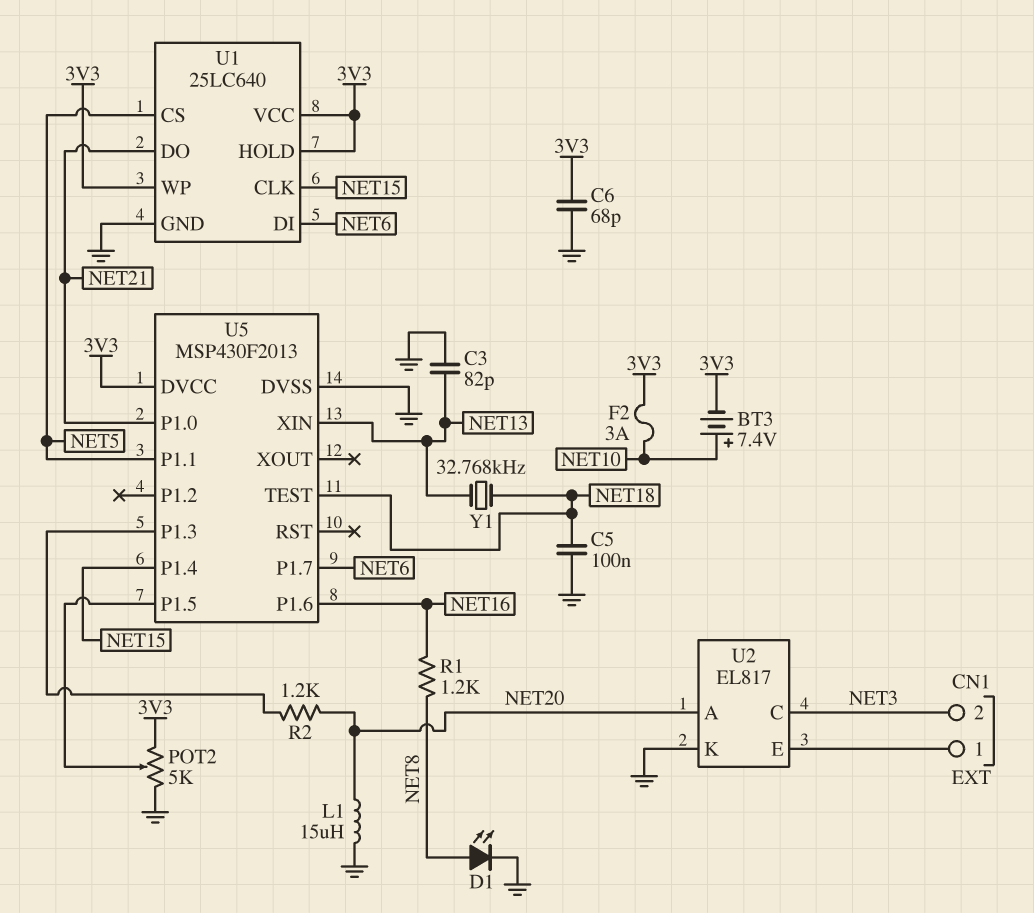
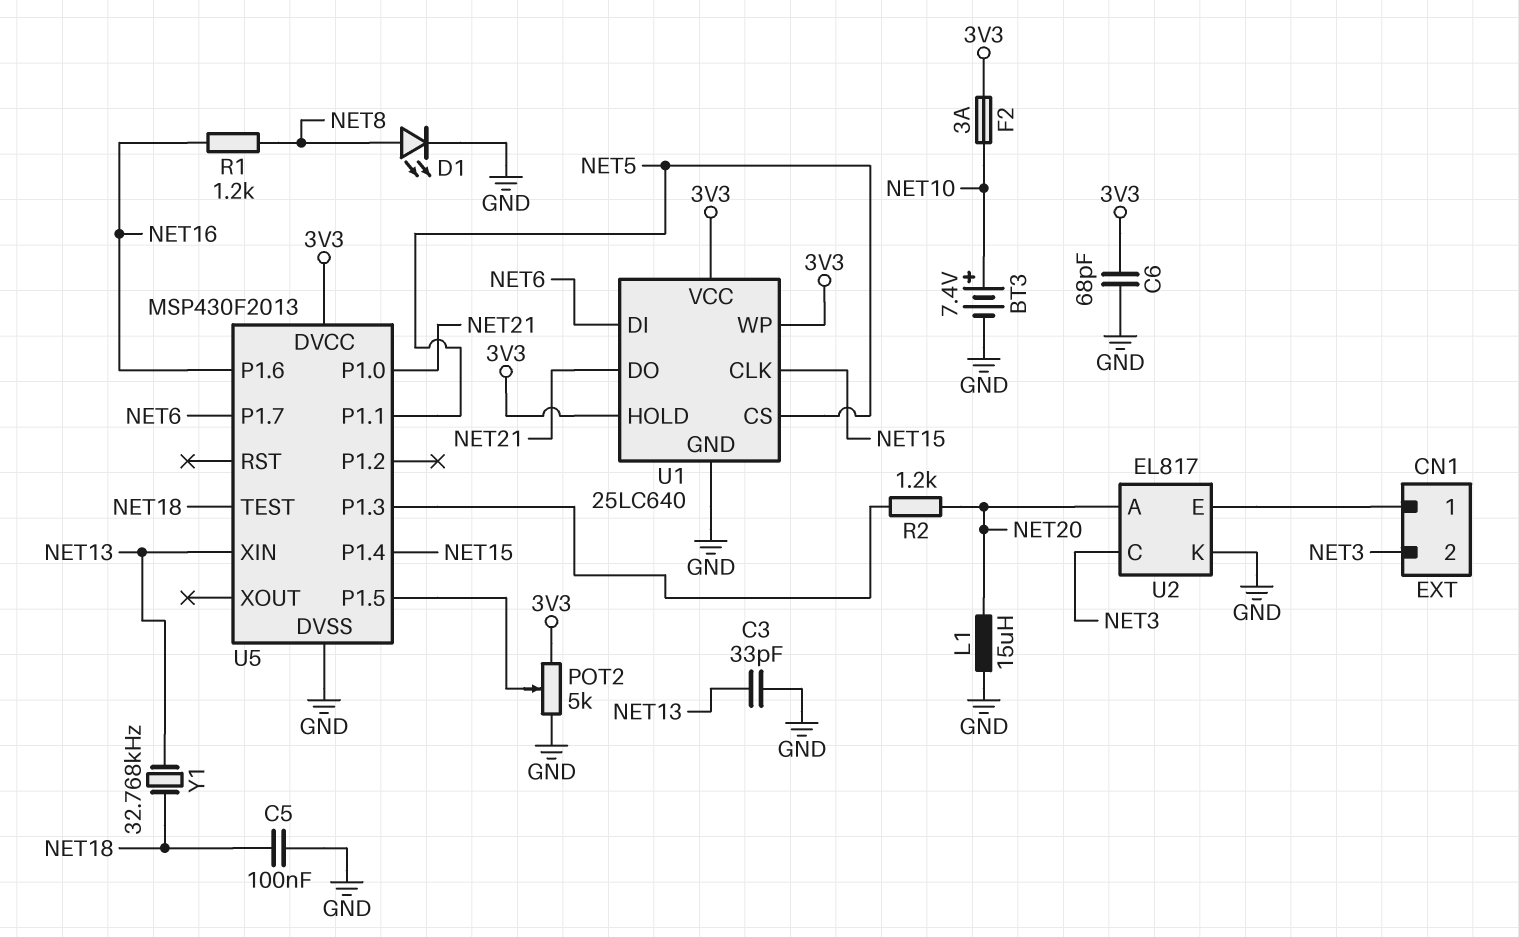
BT3: 7.4V (plus NET10, minus 3V3) -> 7.4V (plus NET10, minus GND)
C3: 82pF (GND, NET13) -> 33pF (GND, NET13)

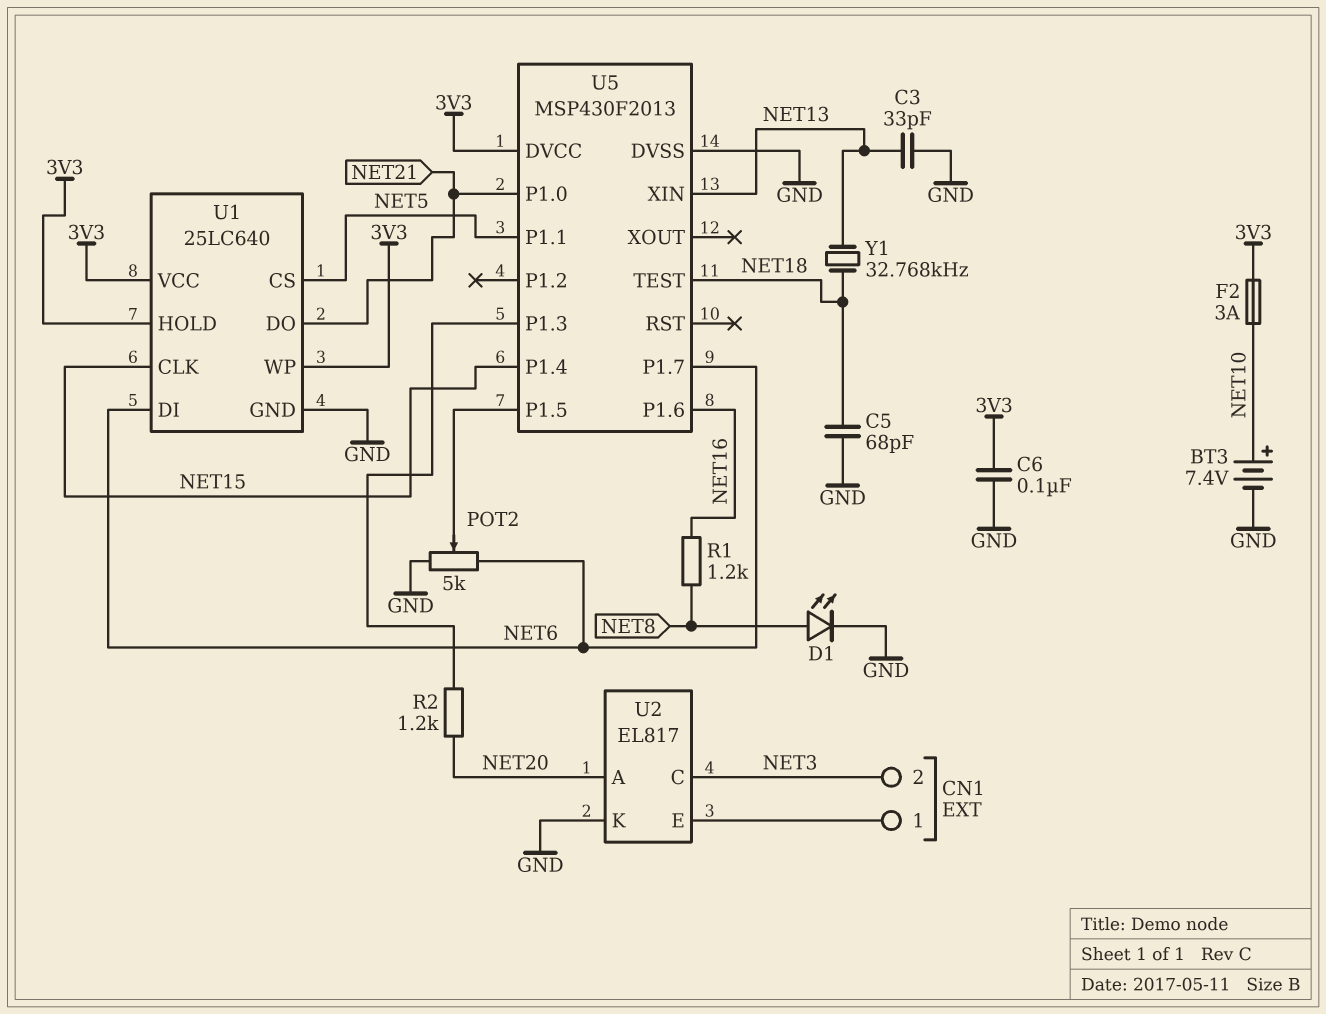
C5: 100nF (GND, NET18) -> 68pF (GND, NET18)
C6: 68pF (3V3, GND) -> 100nF (3V3, GND)
L1: 15uH (GND, NET20) -> none
POT2: 5k (3V3, GND, wiper U5/P1.5) -> 5k (GND, NET6, wiper U5/P1.5)

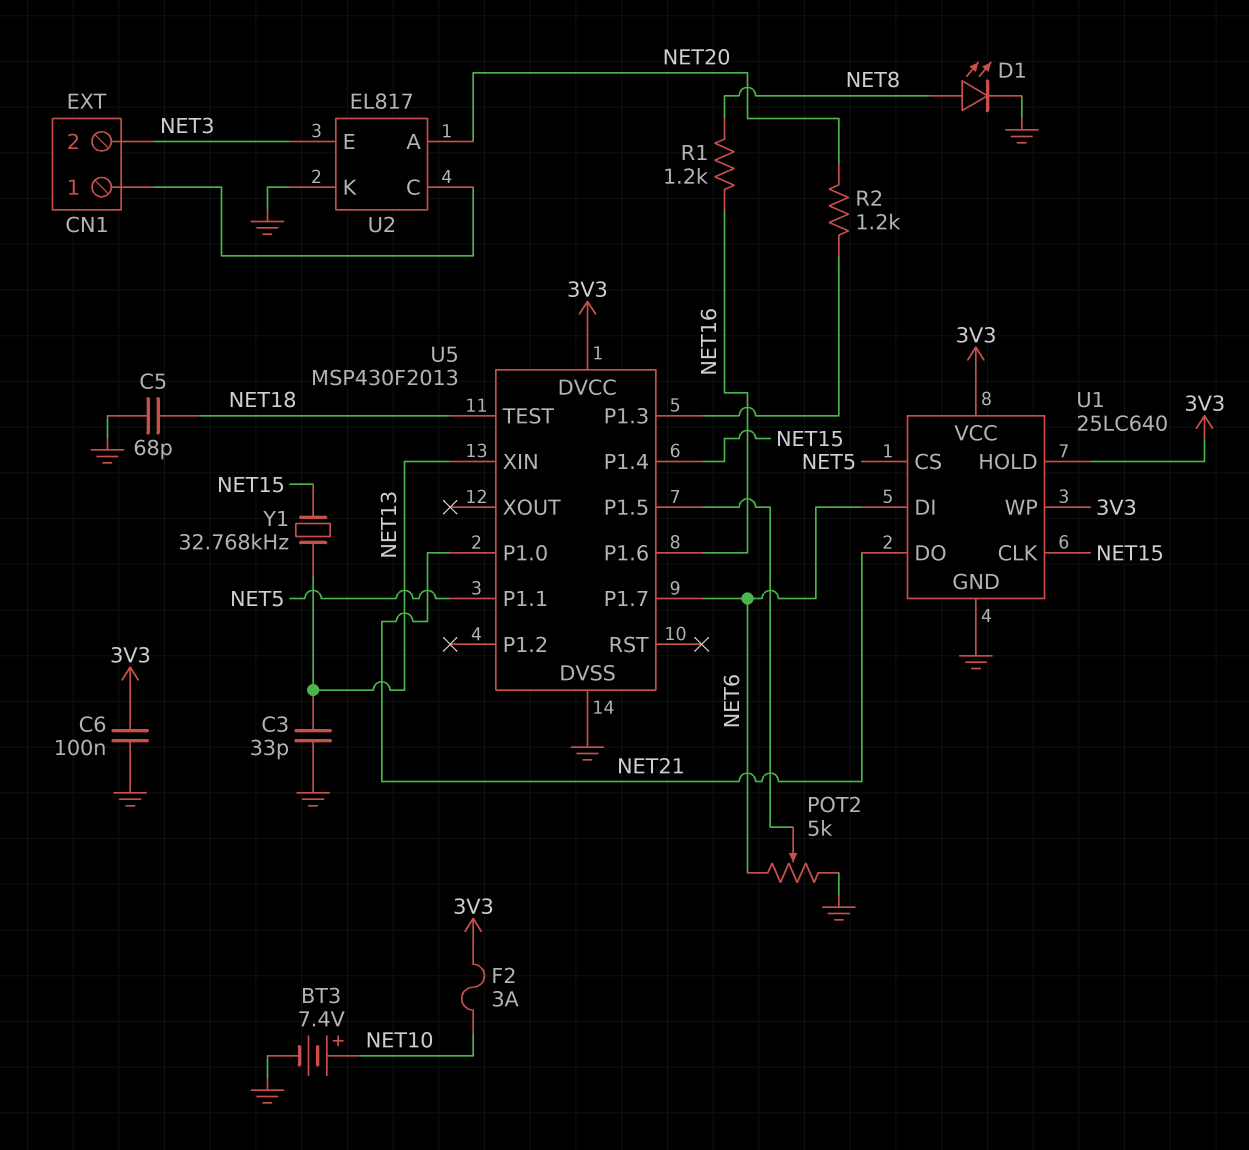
U2 pin C: NET3 -> CN1/1
U2 pin E: CN1/1 -> NET3
Y1: 32.768kHz (NET13, NET18) -> 32.768kHz (NET13, NET15)

